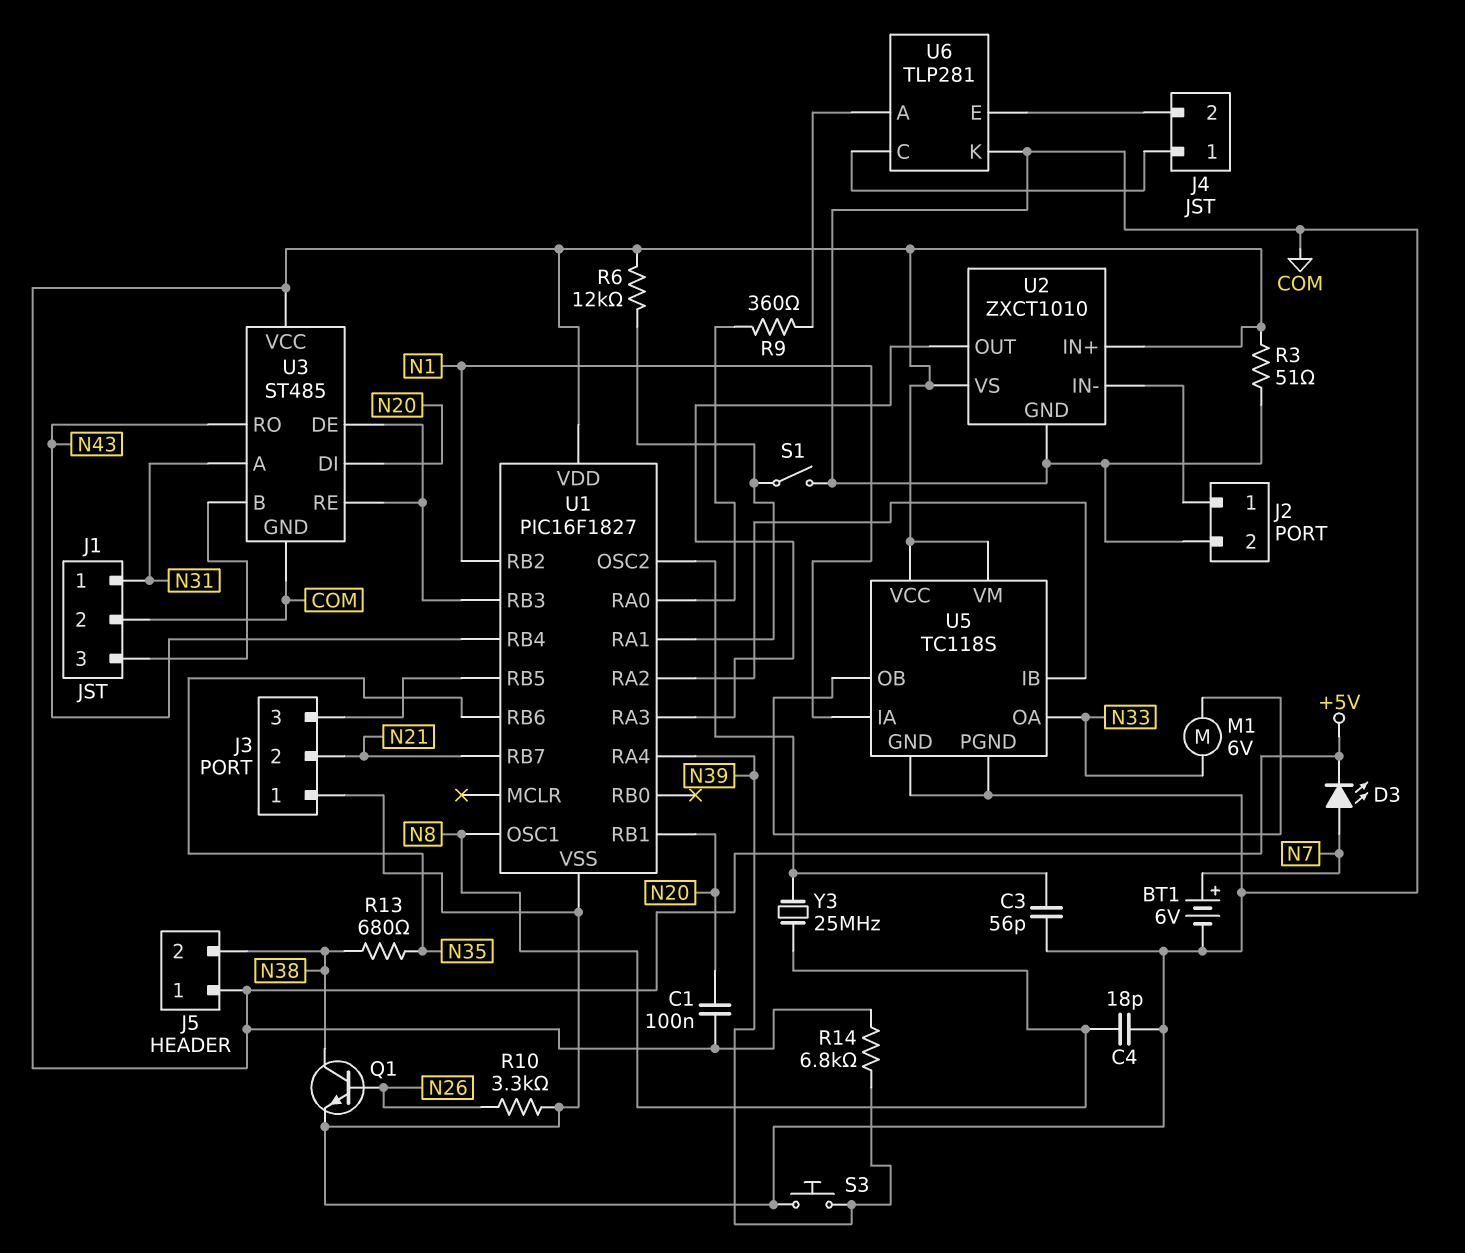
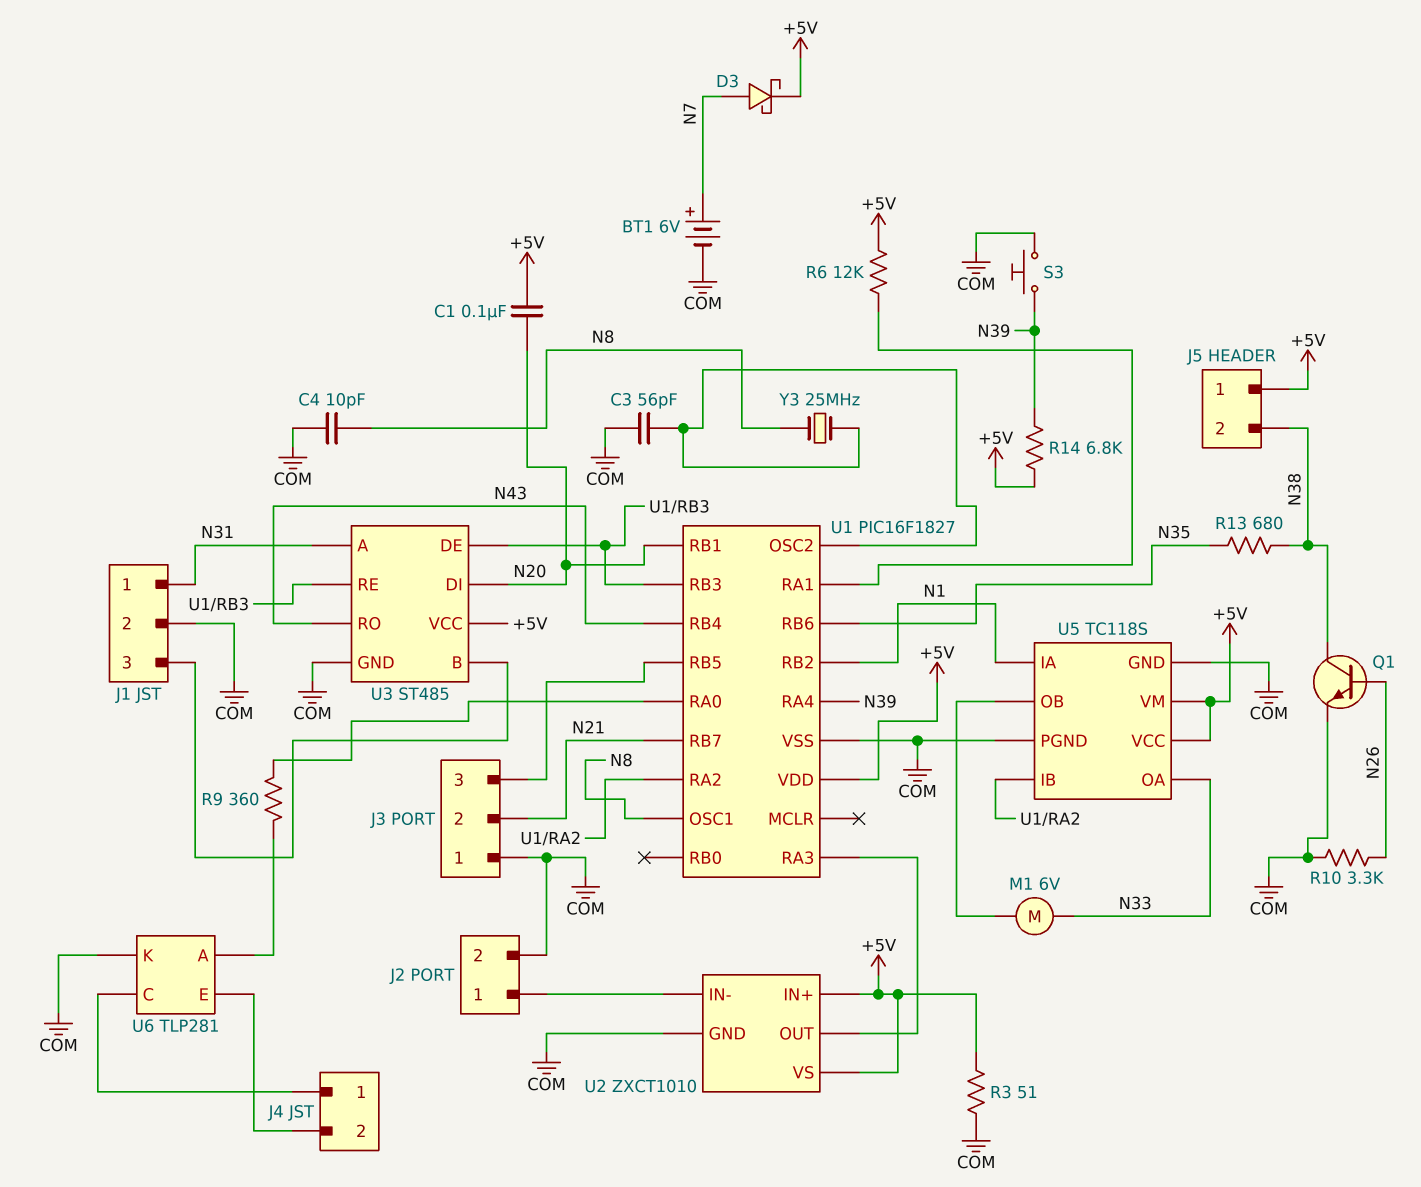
C4: 18pF (COM, N8) -> 10pF (COM, N8)
D3: LED (A N7, K +5V) -> schottky (A N7, K +5V)
S1: switch (COM, U1/RA1) -> none

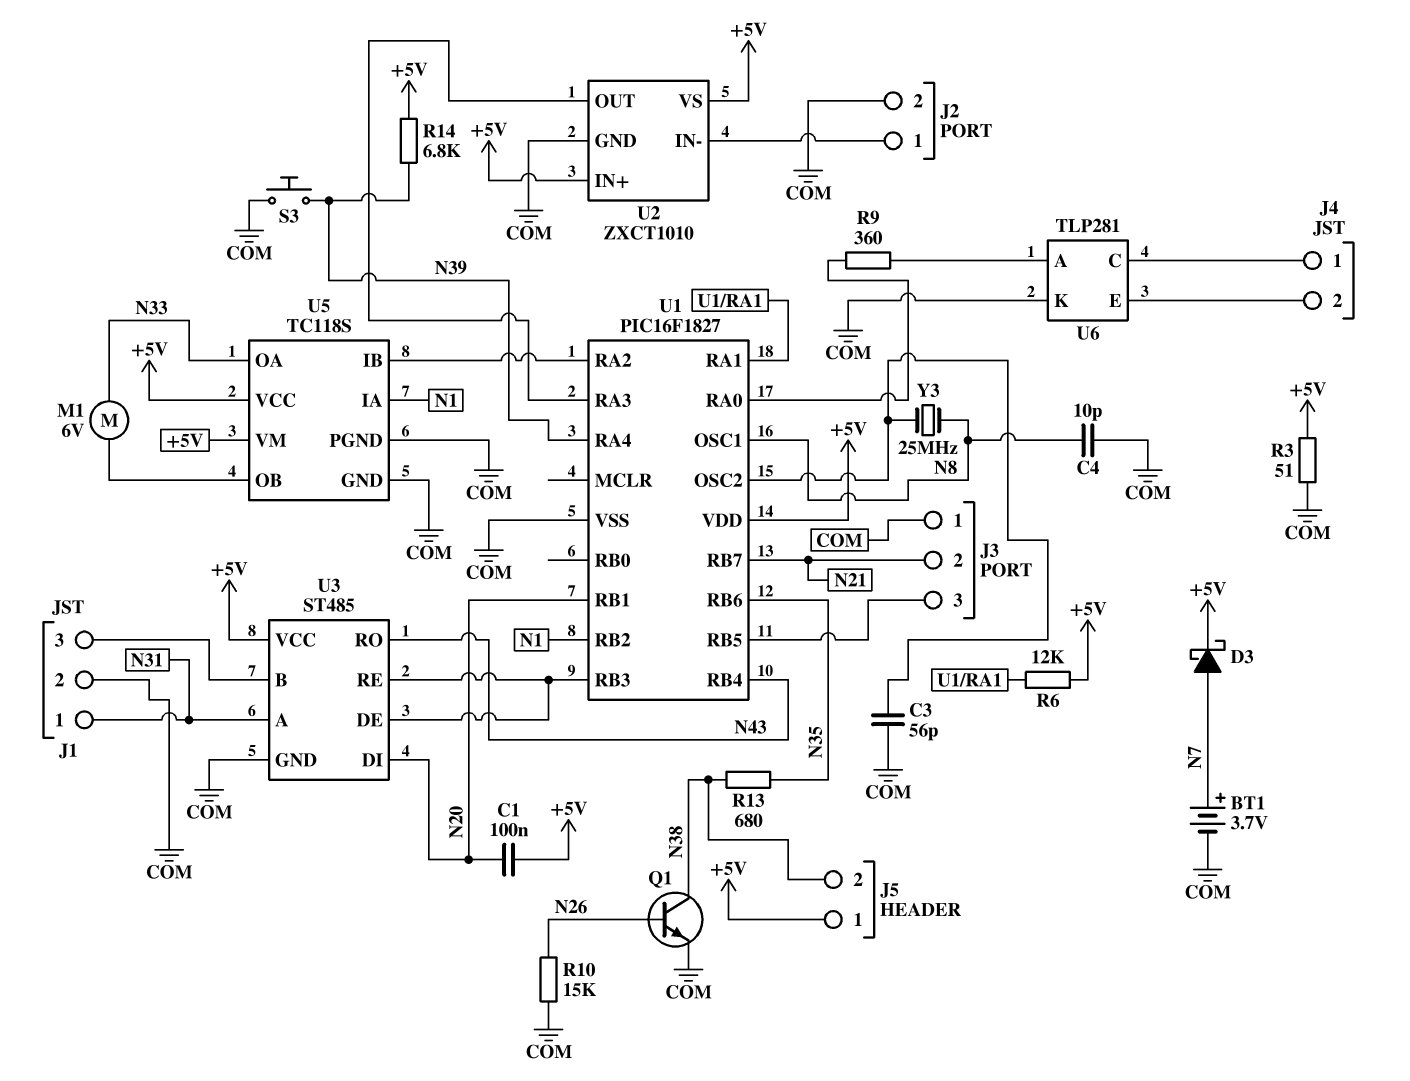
BT1: 6V (plus N7, minus COM) -> 3.7V (plus N7, minus COM)
R10: 3.3k (COM, N26) -> 15k (COM, N26)

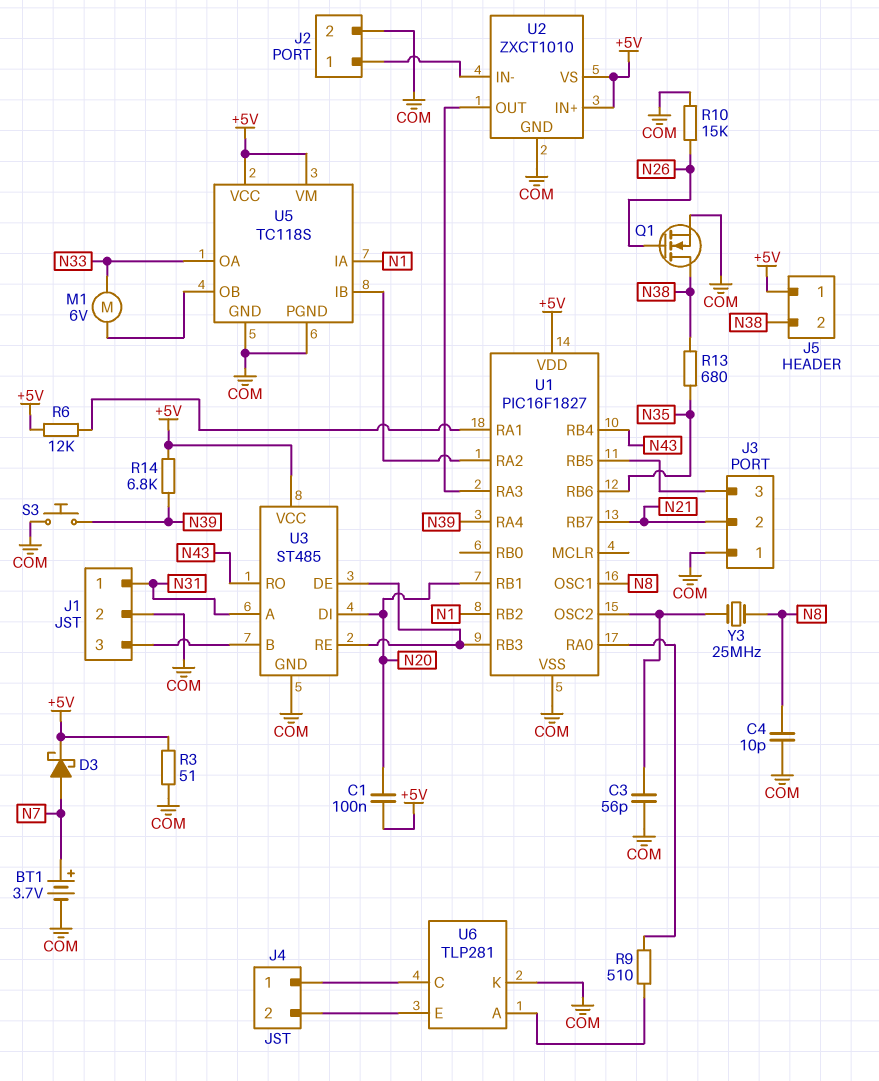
Q1: NPN (B N26, C N38, E COM) -> NMOS (G N26, D N38, S COM)
R9: 360 (U1/RA0, U6/A) -> 510 (U1/RA0, U6/A)

